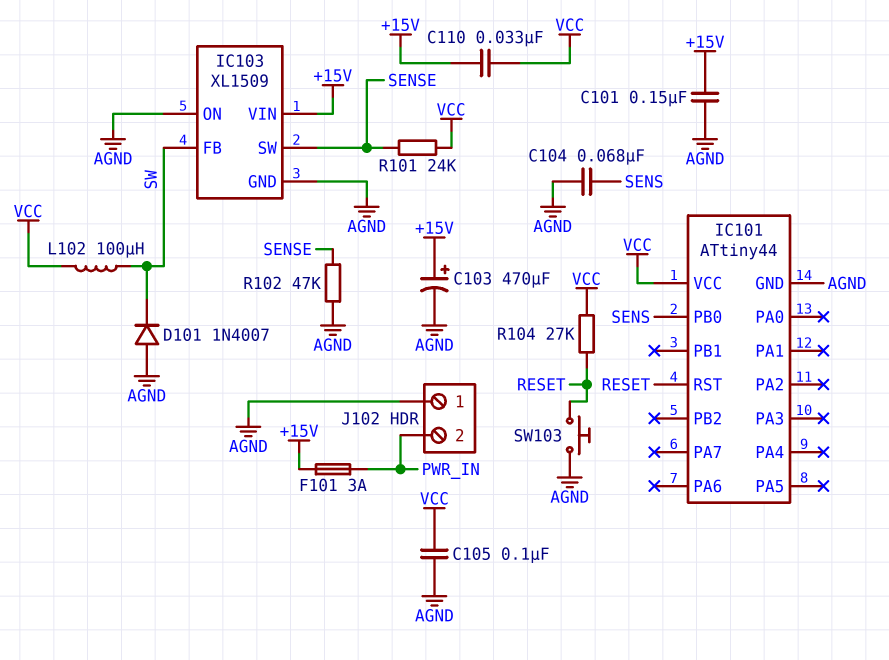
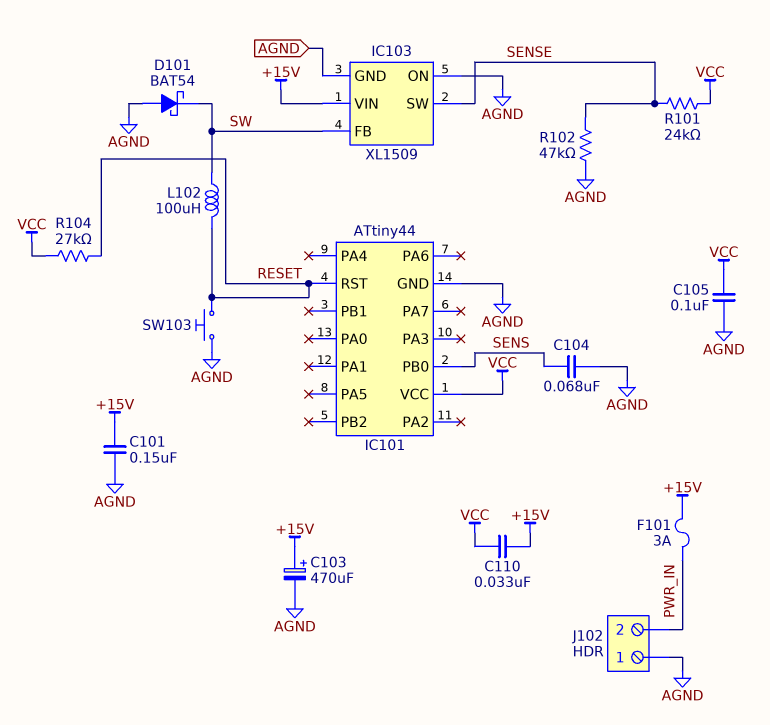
D101: diode 1N4007 (A AGND, K SW) -> schottky BAT54 (A AGND, K SW)
L102: 100uH (SW, VCC) -> 100uH (RESET, SW)

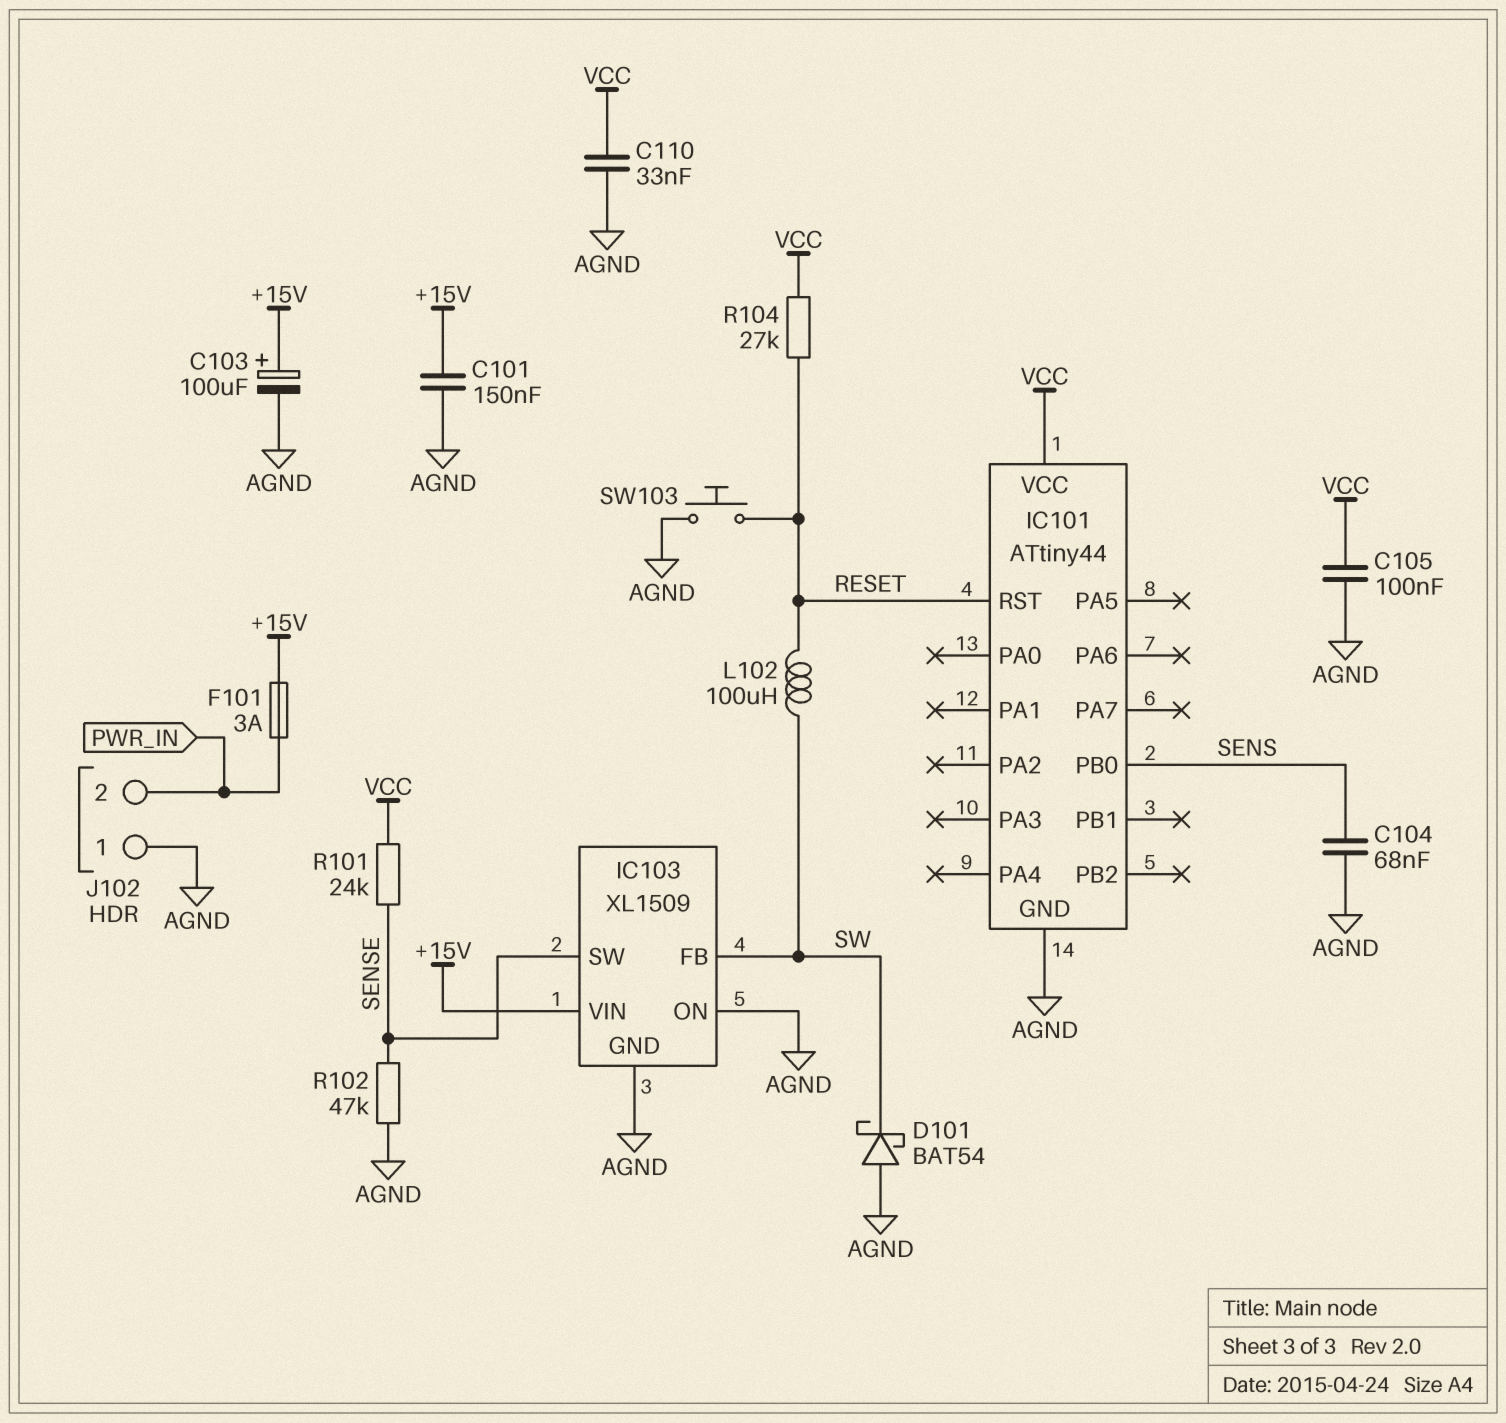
C103: 470uF (plus +15V, minus AGND) -> 100uF (plus +15V, minus AGND)
C110: 33nF (+15V, VCC) -> 33nF (AGND, VCC)

